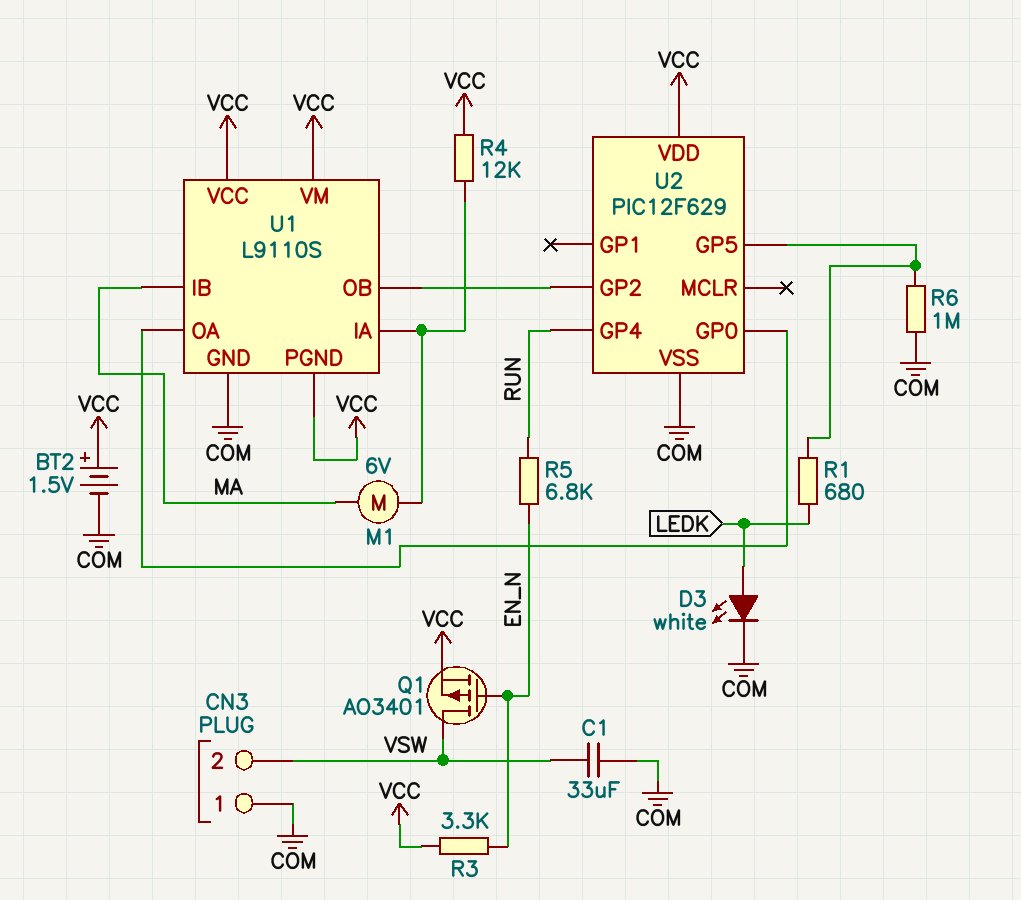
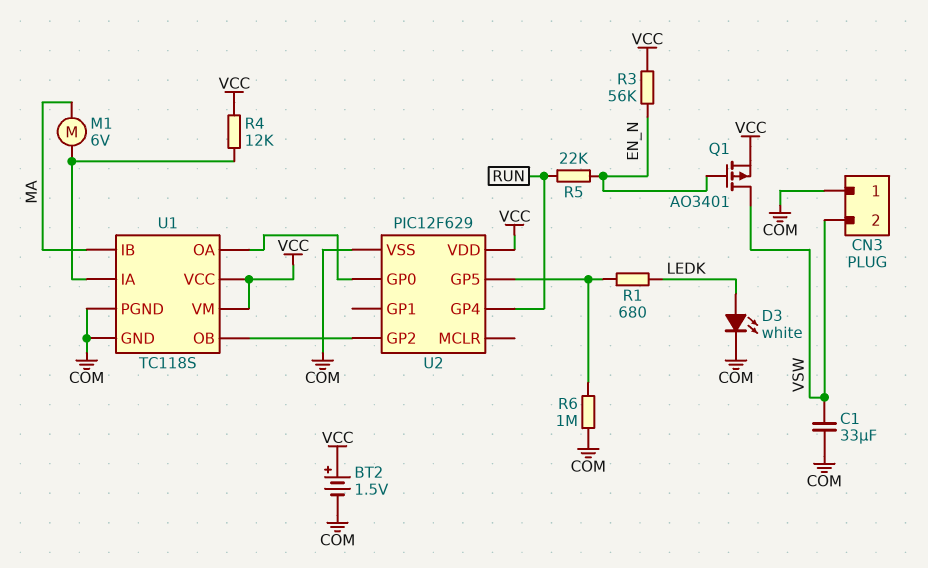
R3: 3.3k (EN_N, VCC) -> 56k (EN_N, VCC)
R5: 6.8k (EN_N, RUN) -> 22k (EN_N, RUN)
U1: L9110S -> TC118S
U1 pin PGND: VCC -> COM

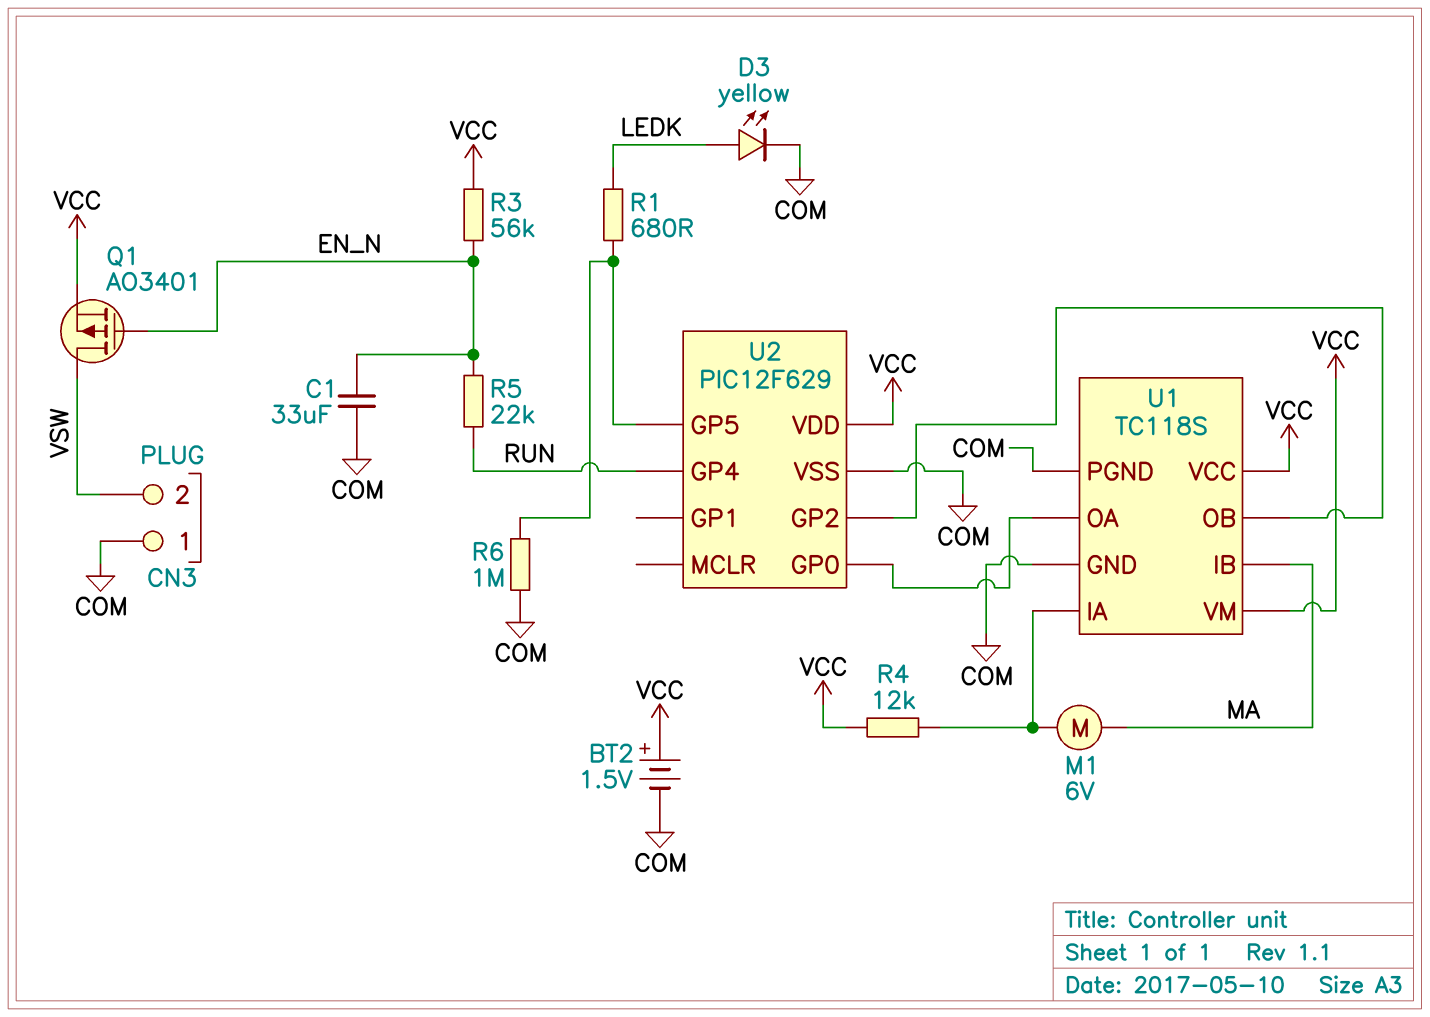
C1: 33uF (COM, VSW) -> 33uF (COM, EN_N)
D3: LED white (A LEDK, K COM) -> LED yellow (A LEDK, K COM)

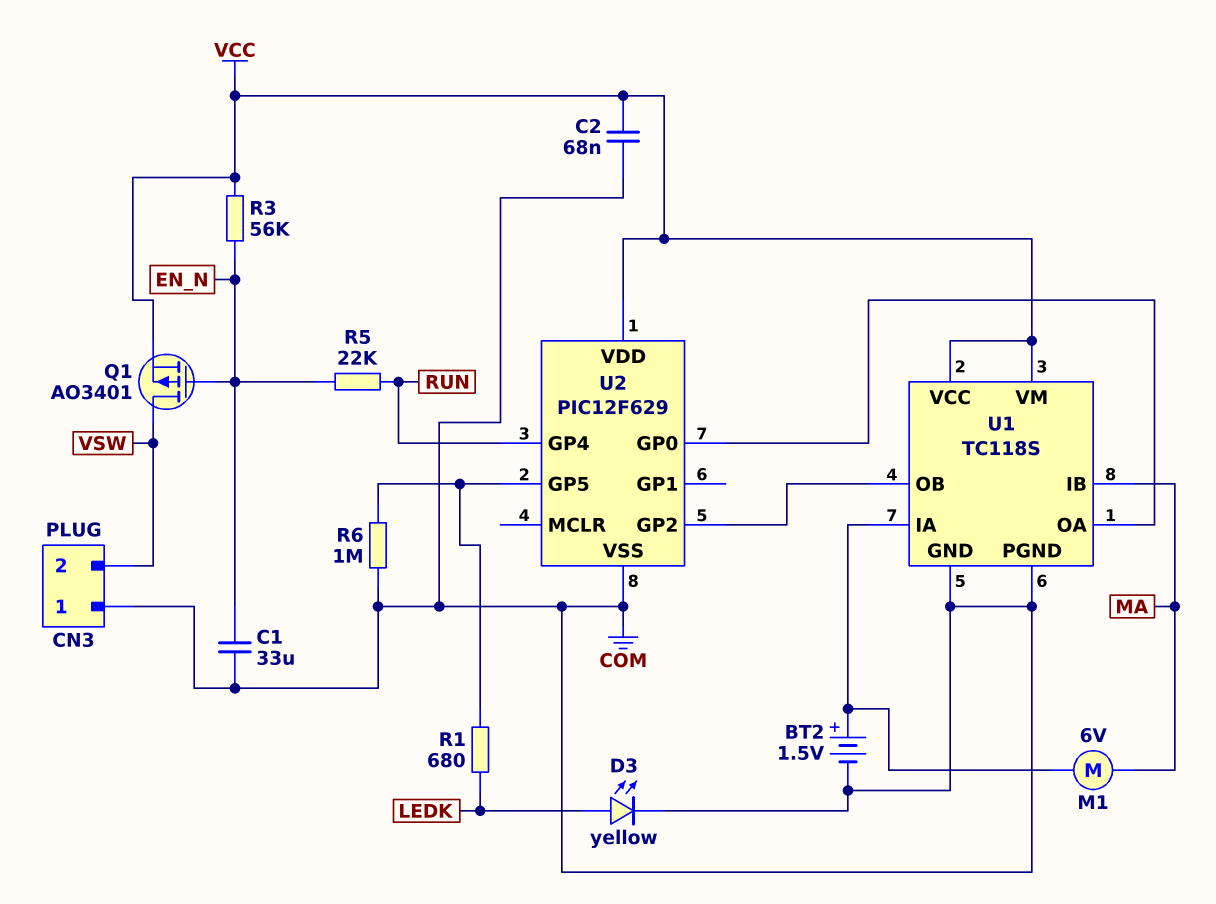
BT2: 1.5V (plus VCC, minus COM) -> 1.5V (plus U1/IA, minus COM)
C2: none -> 68nF (COM, VCC)
R4: 12k (U1/IA, VCC) -> none

